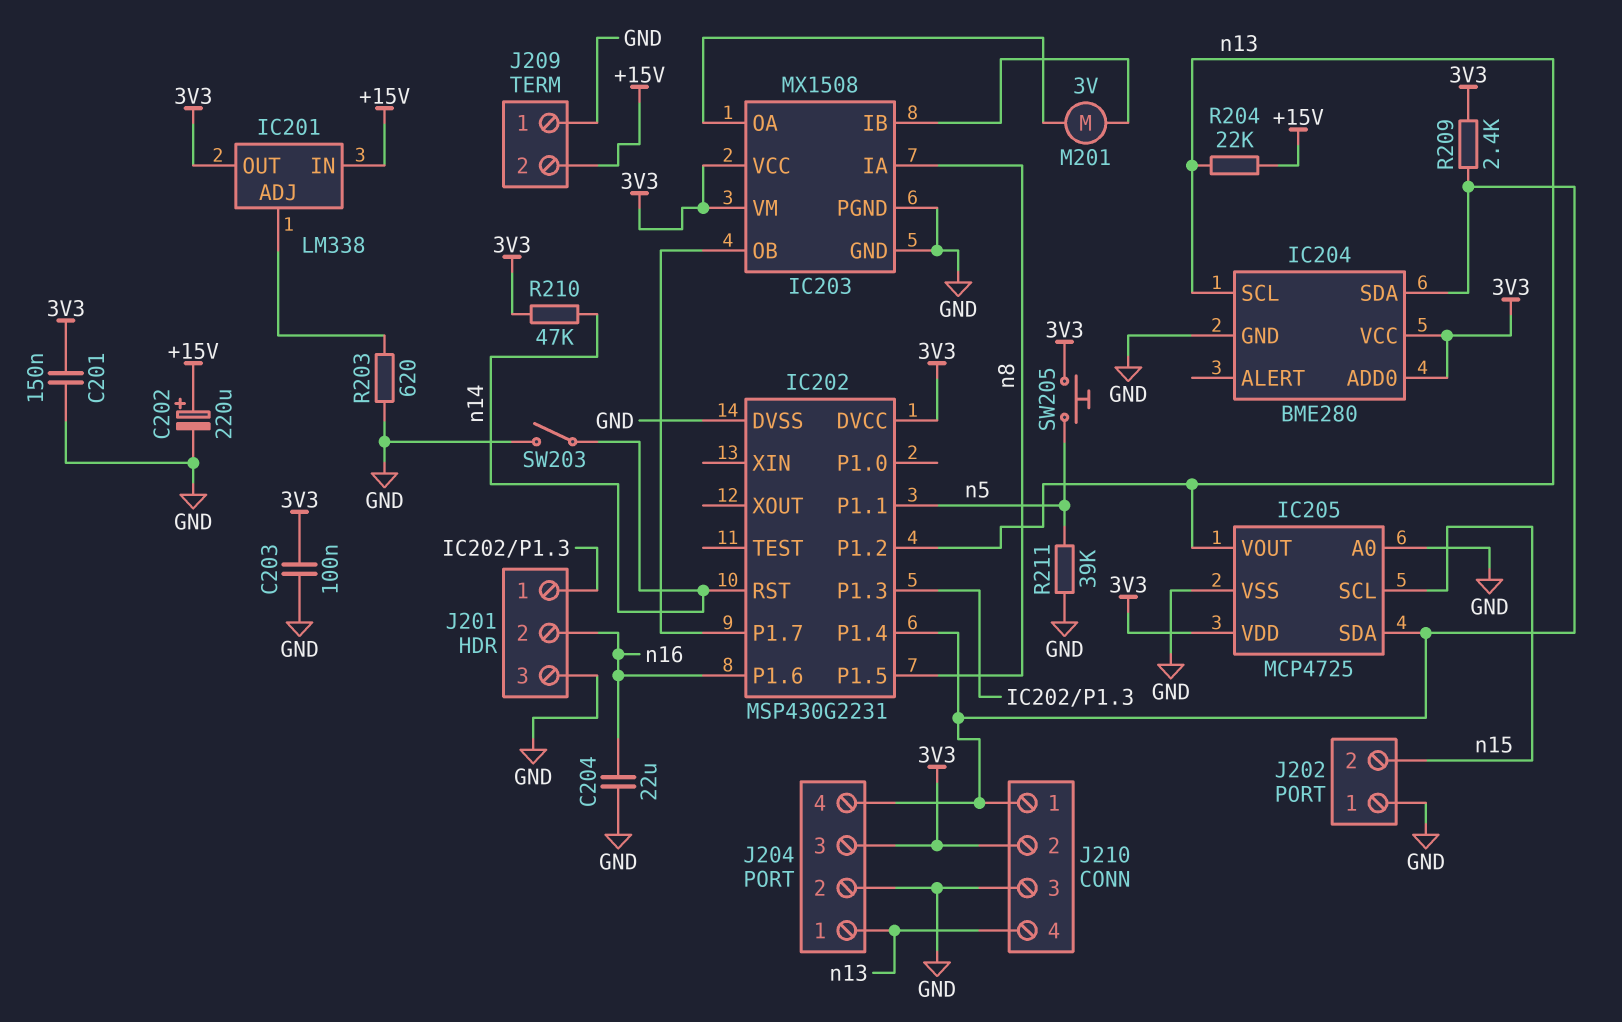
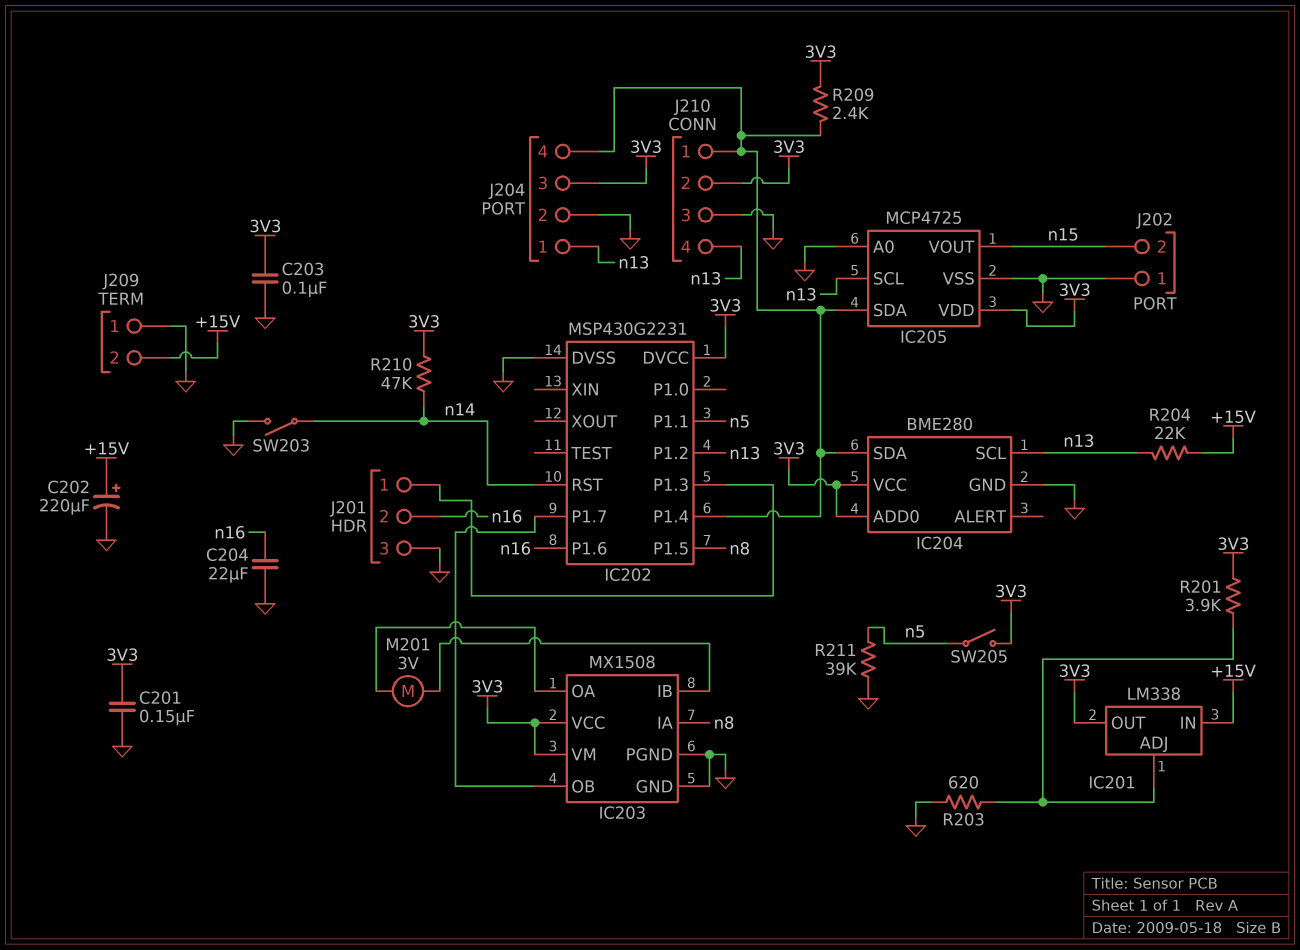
IC205 pin SCL: n15 -> n13
IC205 pin VOUT: n13 -> n15
R201: none -> 3.9k (3V3, IC201/ADJ)
SW205: button (3V3, n5) -> switch (3V3, n5)

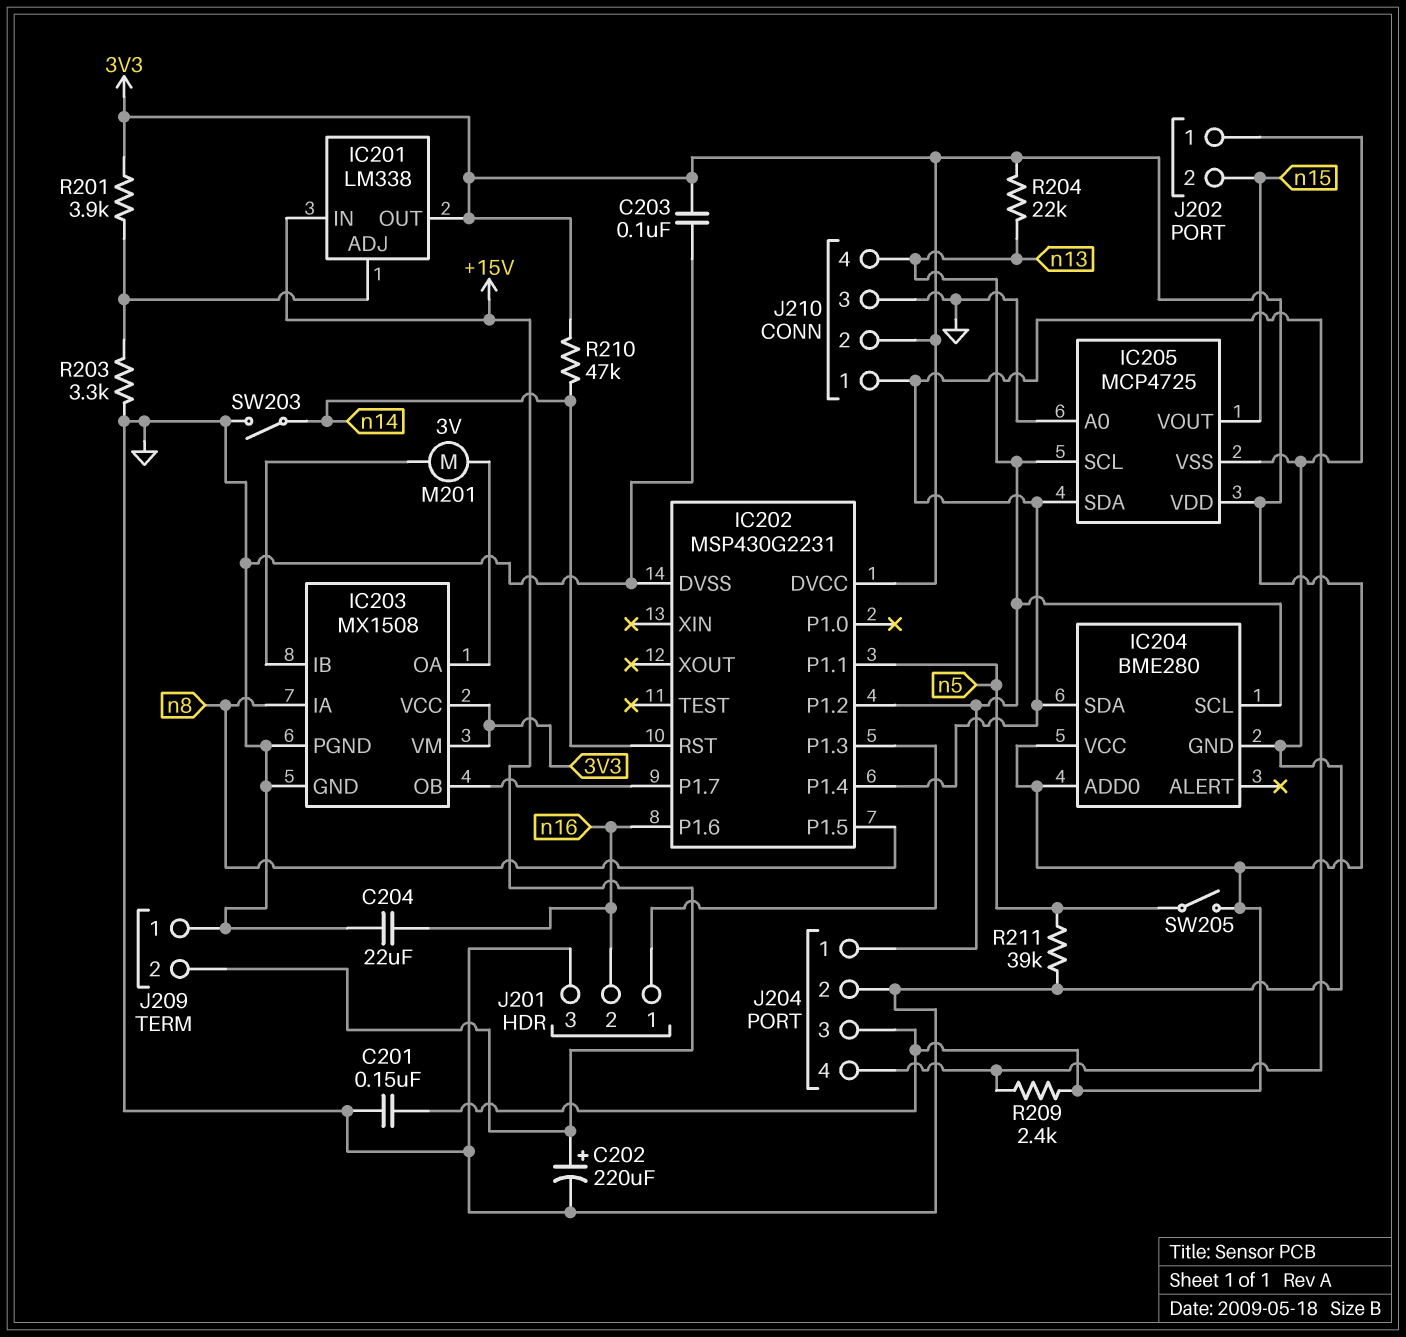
R203: 620 (GND, IC201/ADJ) -> 3.3k (GND, IC201/ADJ)
R204: 22k (+15V, n13) -> 22k (3V3, n13)

